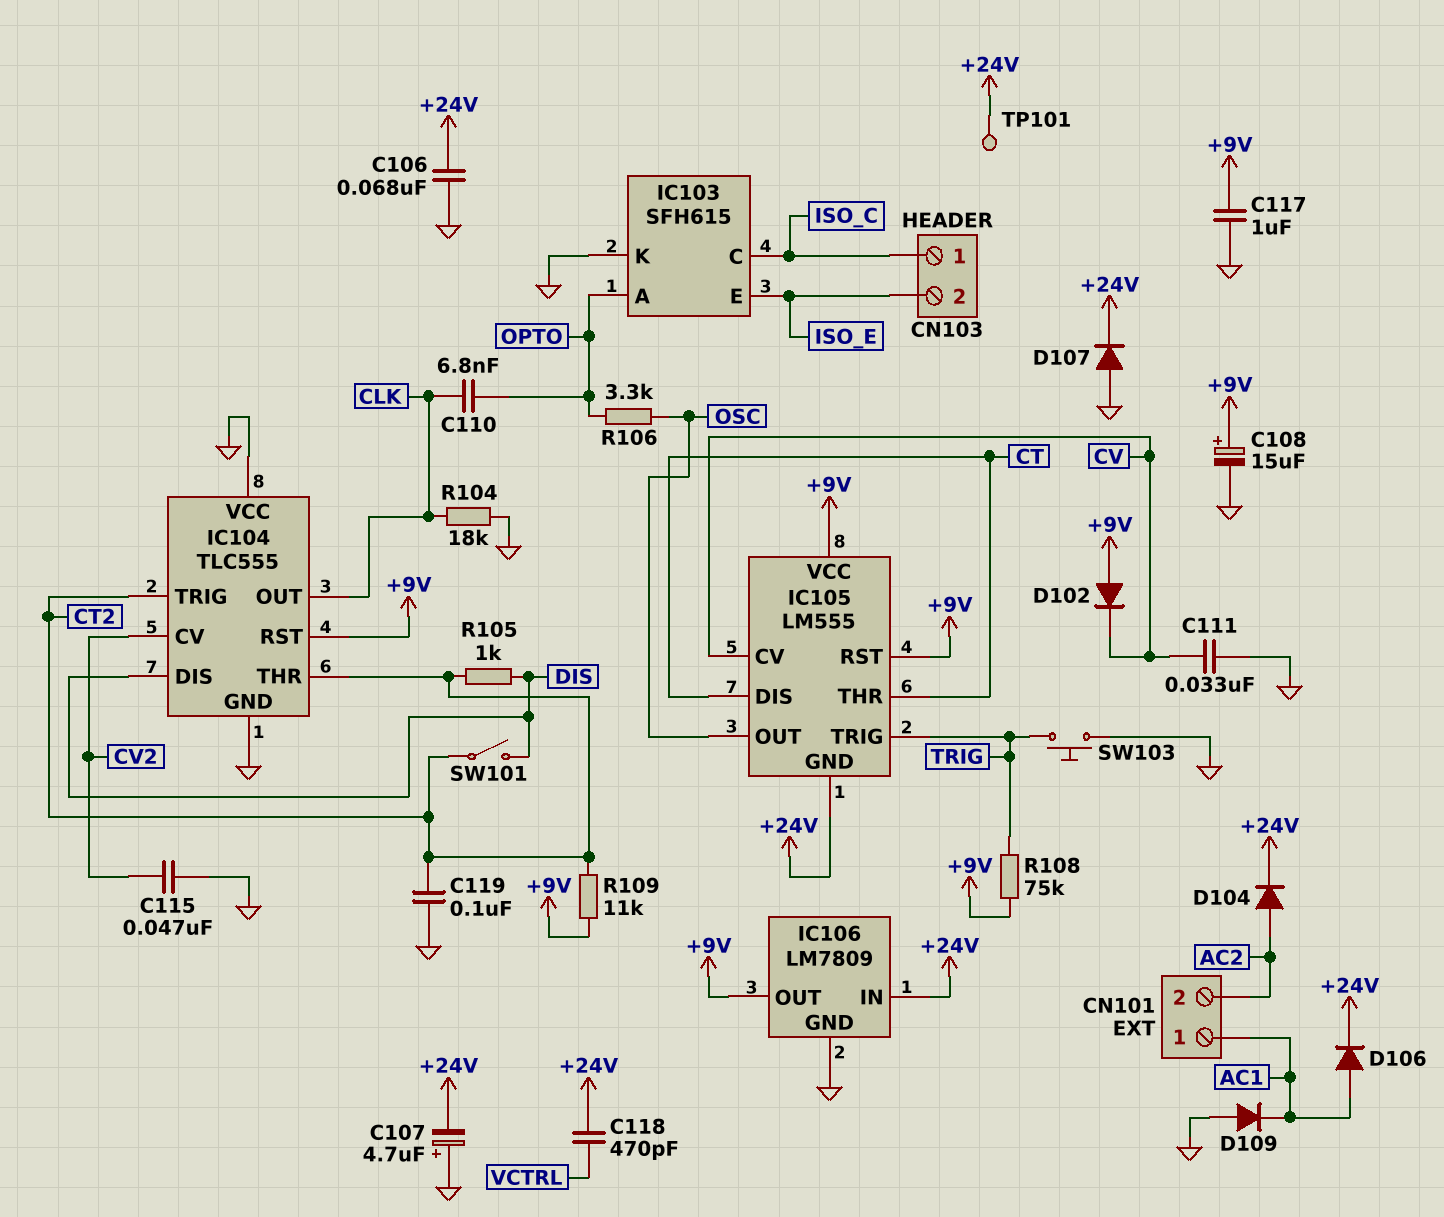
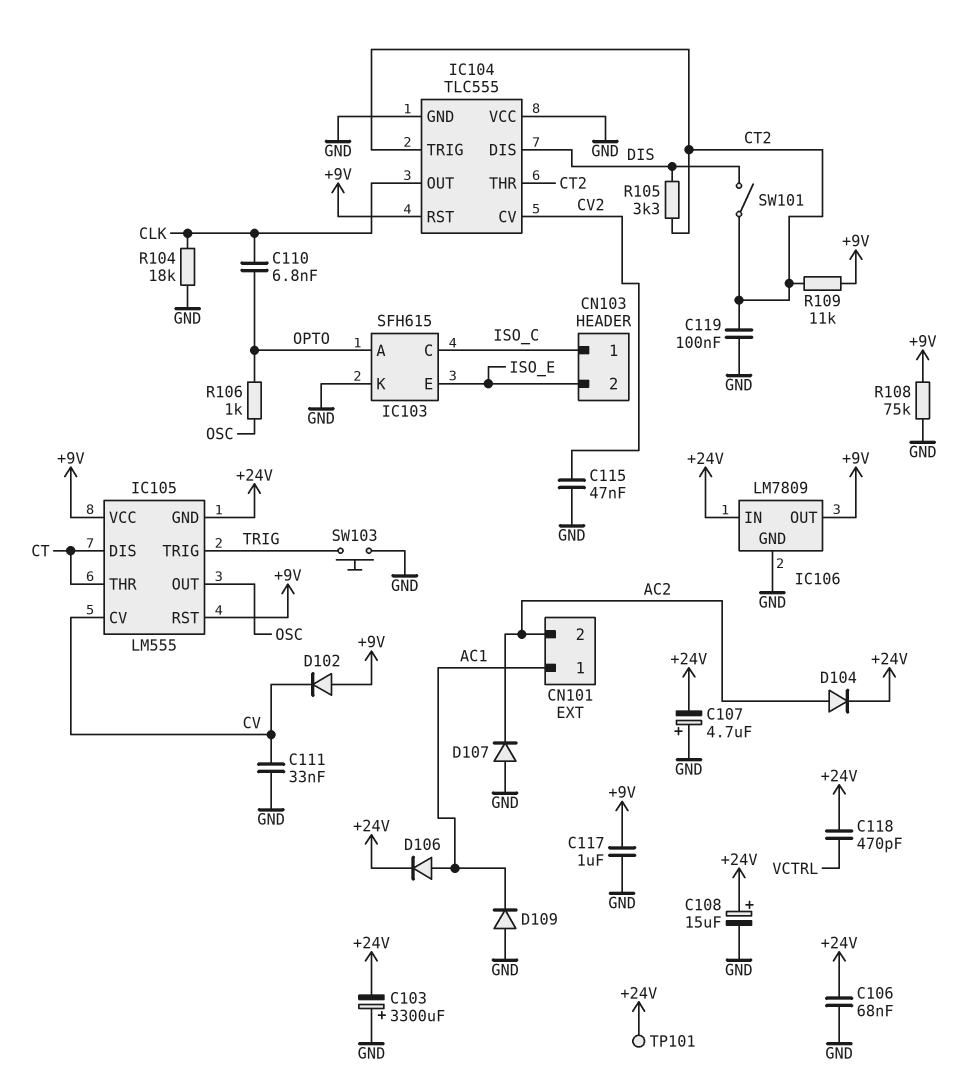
C103: none -> 3300uF (plus GND, minus +24V)
C108: 15uF (plus +9V, minus GND) -> 15uF (plus +24V, minus GND)
D107: diode (A GND, K +24V) -> diode (A GND, K AC2)
R105: 1k (CT2, DIS) -> 3.3k (CT2, DIS)
R106: 3.3k (OPTO, OSC) -> 1k (OPTO, OSC)
R108: 75k (+9V, TRIG) -> 75k (+9V, GND)

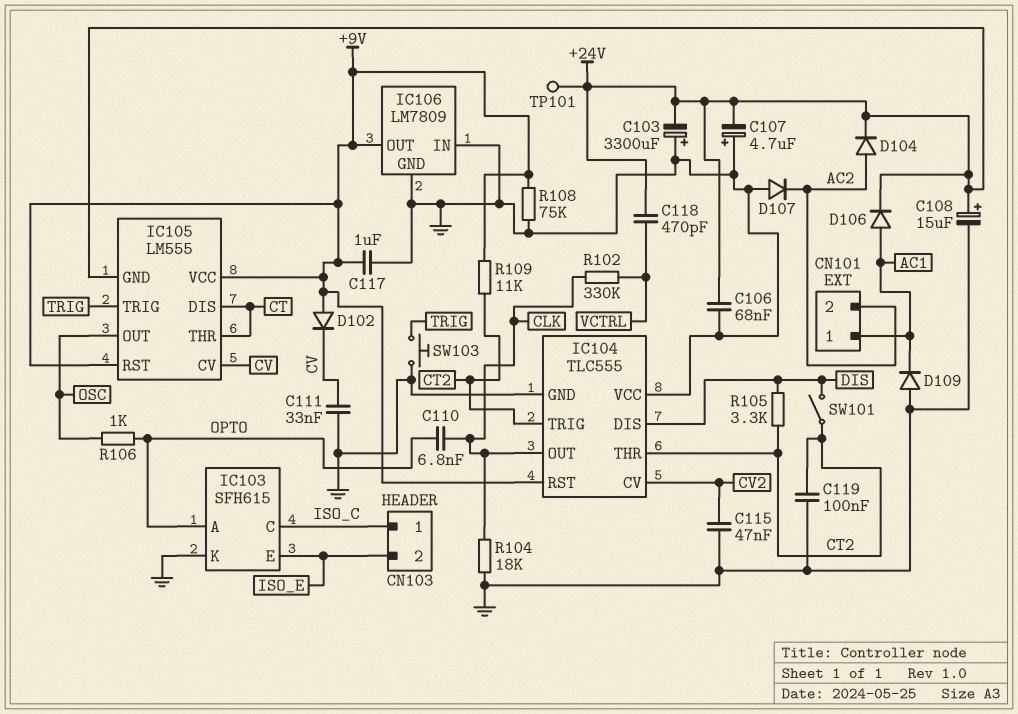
IC106 pin IN: +24V -> GND
R102: none -> 330k (CLK, VCTRL)

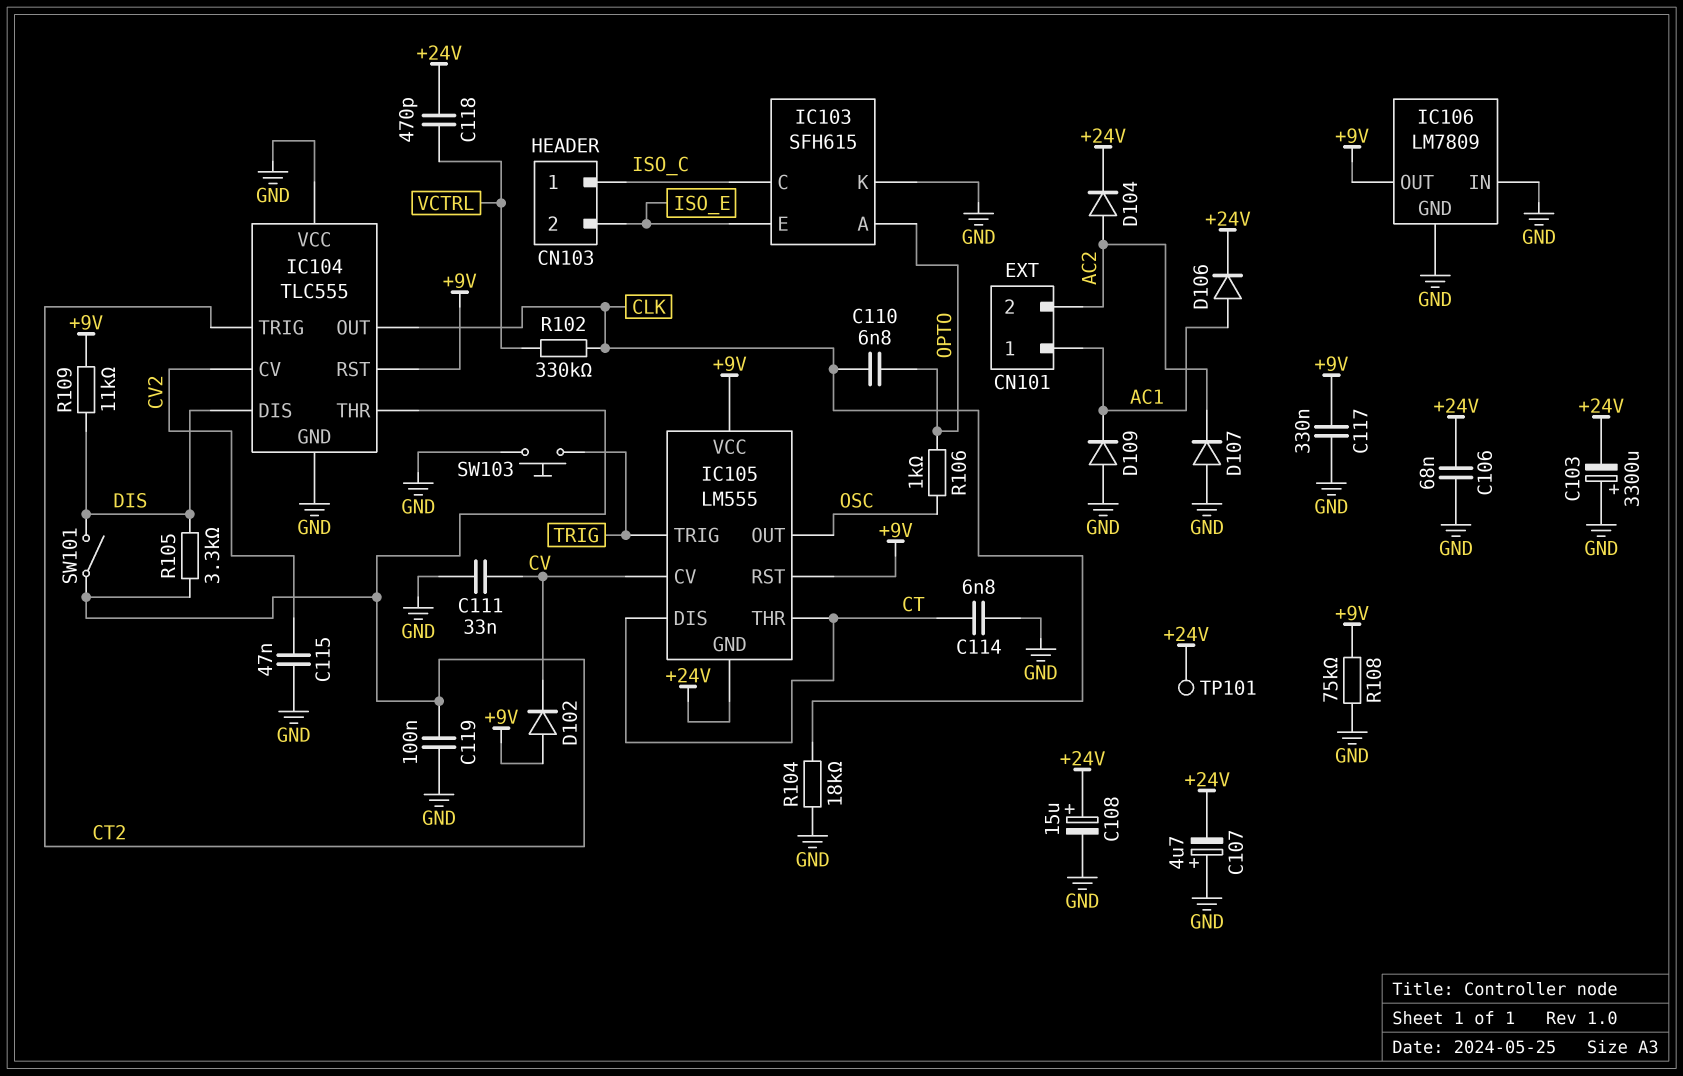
C114: none -> 6.8nF (CT, GND)
C117: 1uF (+9V, GND) -> 330nF (+9V, GND)
R109: 11k (+9V, CT2) -> 11k (+9V, DIS)

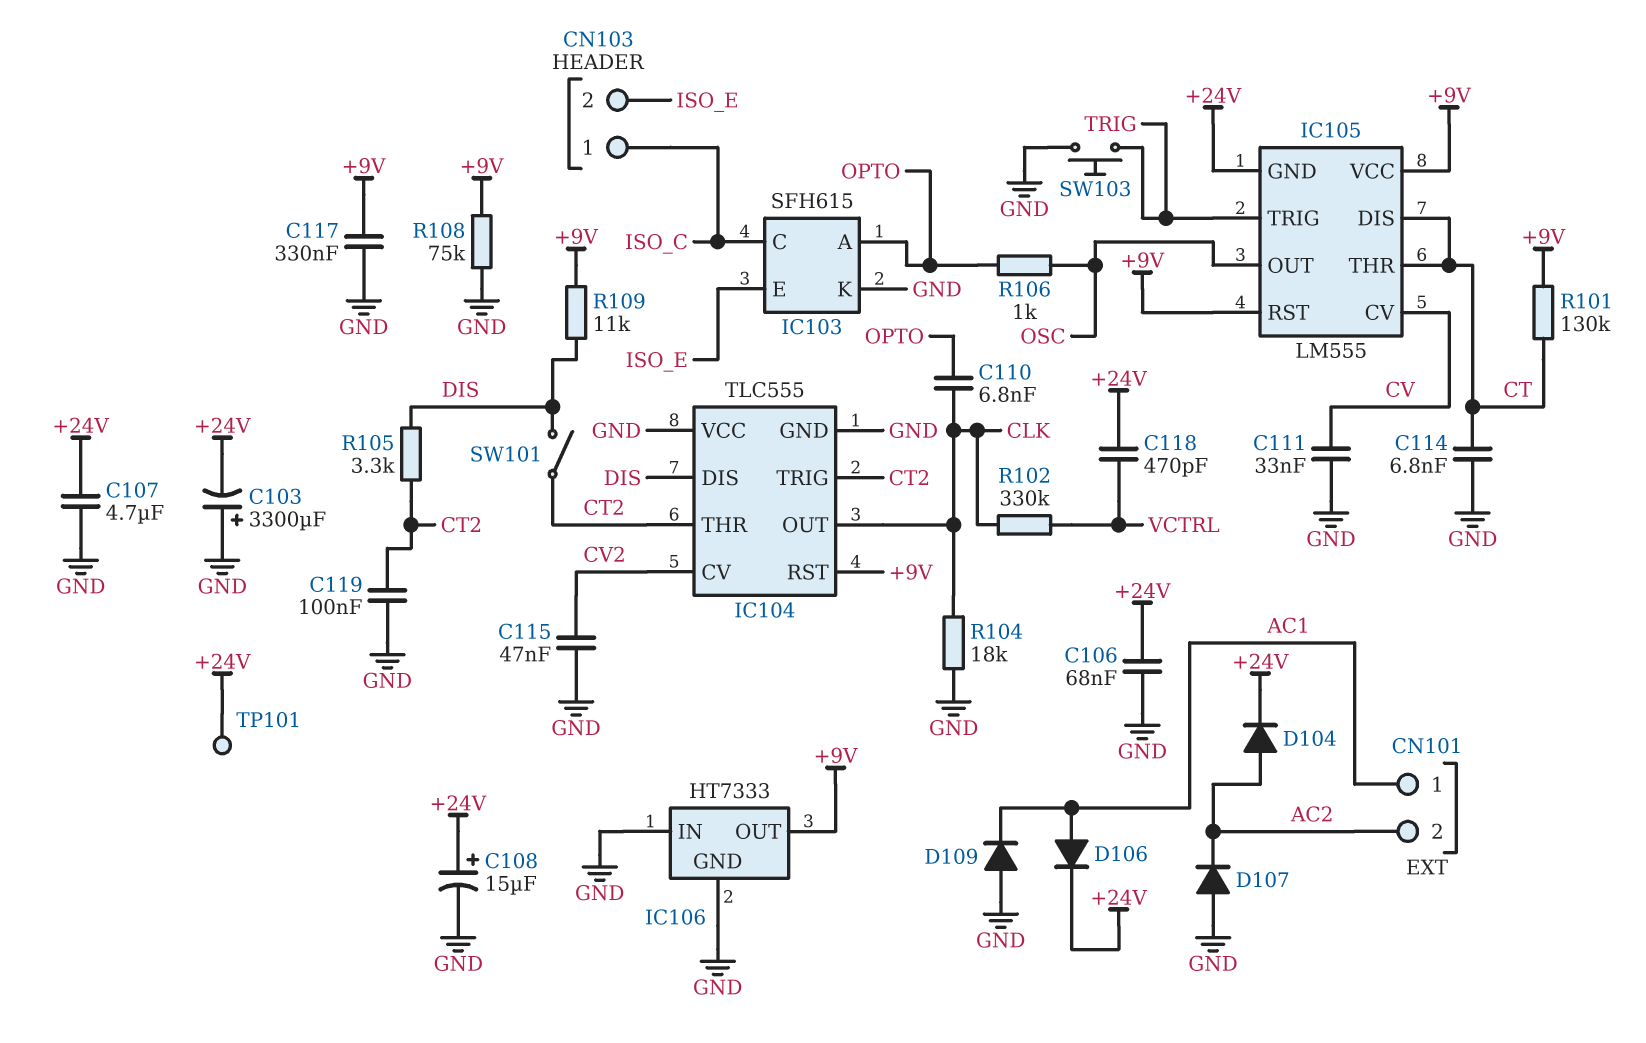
C107: 4.7uF (plus GND, minus +24V) -> 4.7uF (+24V, GND)
D102: diode (A +9V, K CV) -> none
IC106: LM7809 -> HT7333
R101: none -> 130k (+9V, CT)

